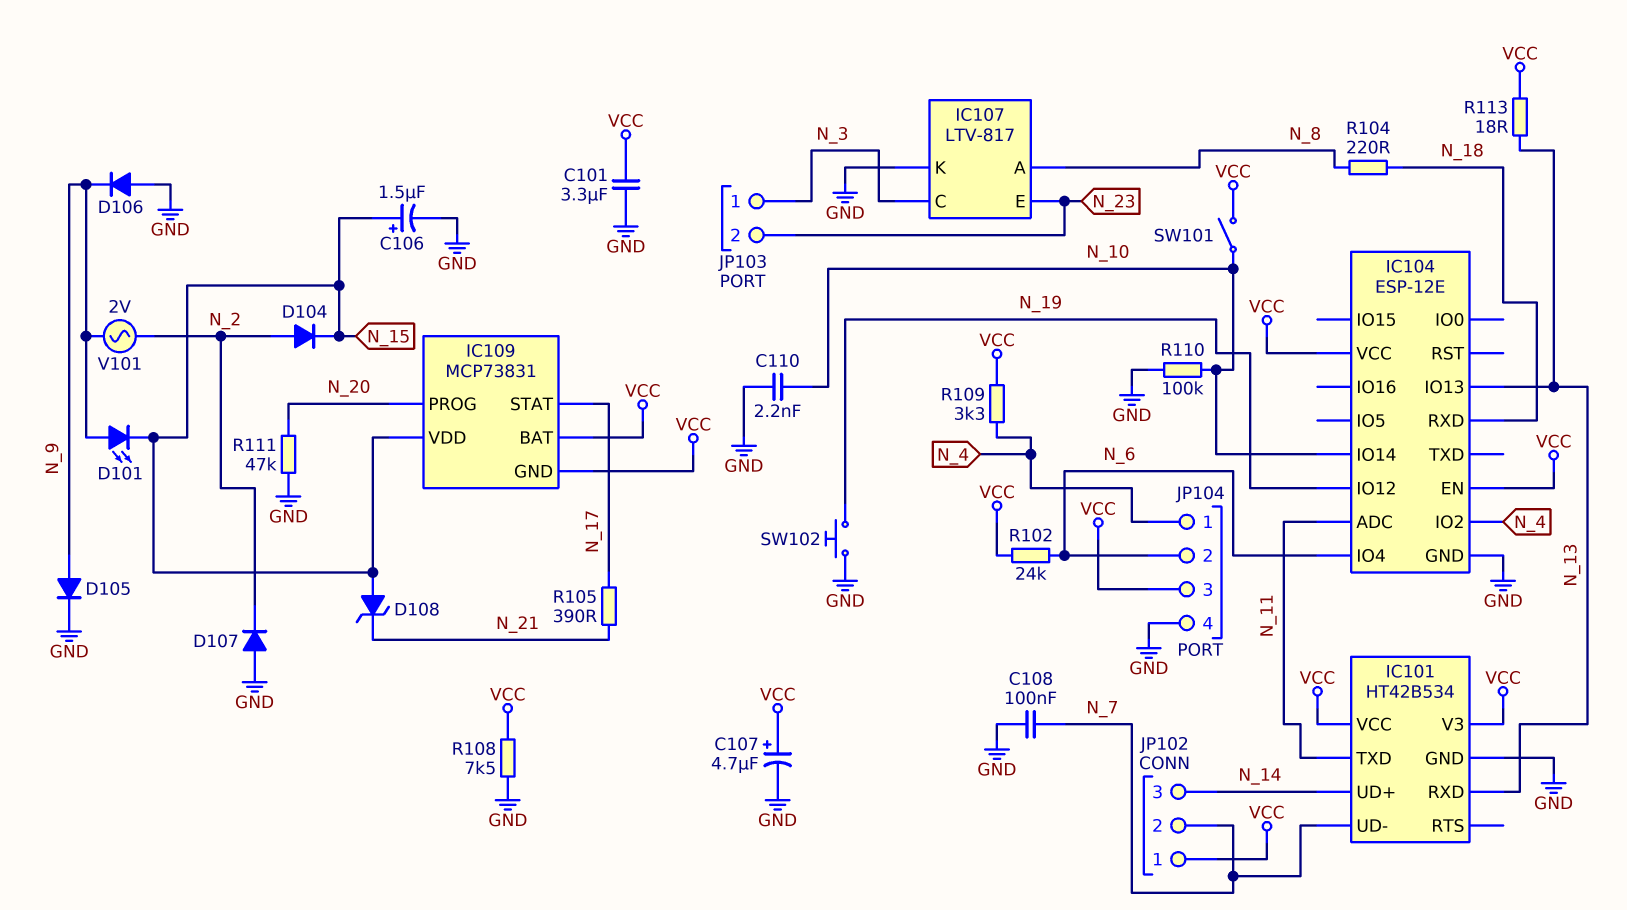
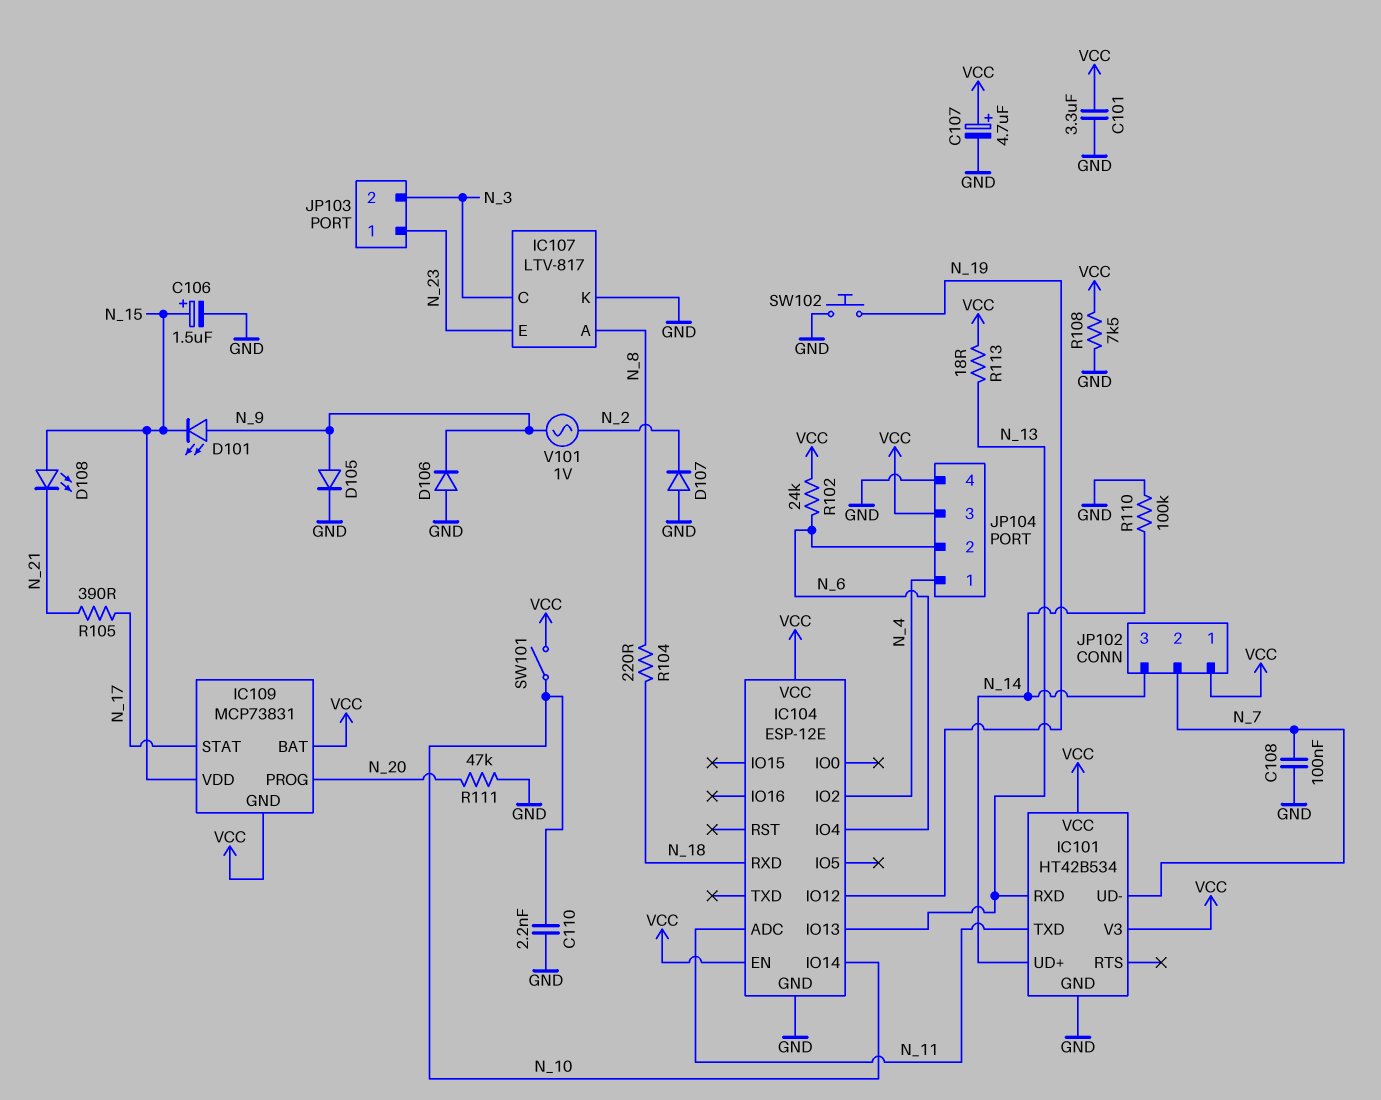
D104: diode (A N_2, K N_15) -> none
D108: zener (A N_15, K N_21) -> LED (A N_15, K N_21)
JP103 pin 1: N_3 -> N_23
JP103 pin 2: N_23 -> N_3
R109: 3.3k (N_4, VCC) -> none
R110: 100k (GND, N_10) -> 100k (GND, N_14)
V101: AC 2V (N_2, N_9) -> AC 1V (N_2, N_9)

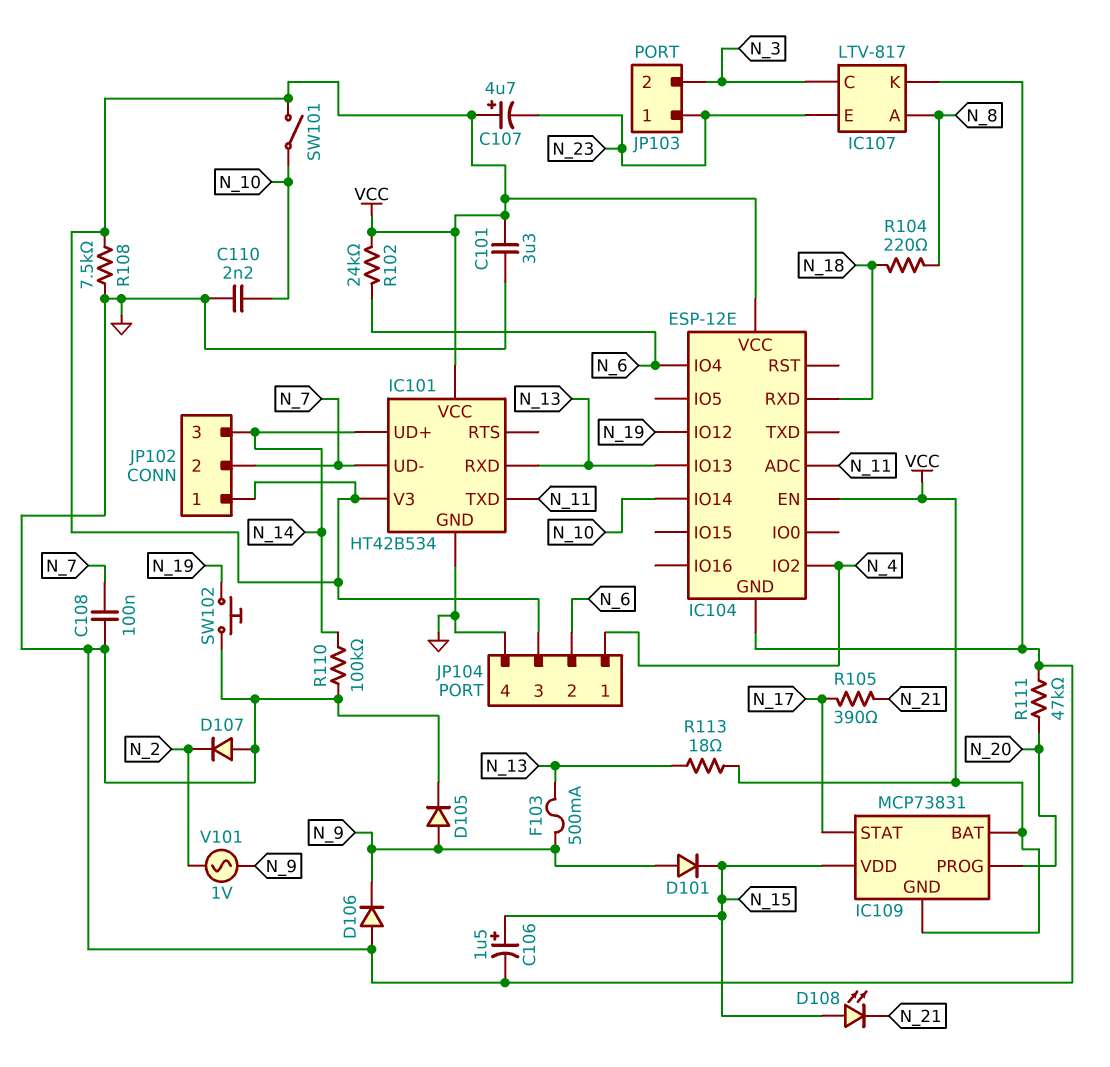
C107: 4.7uF (plus VCC, minus GND) -> 4.7uF (plus VCC, minus N_23)
D101: LED (A N_9, K N_15) -> diode (A N_9, K N_15)
F103: none -> 500mA (N_9, N_13)

